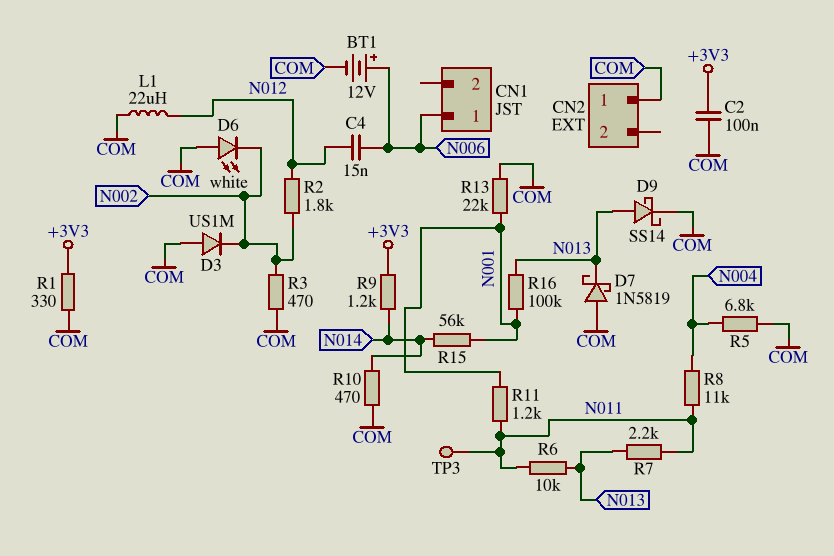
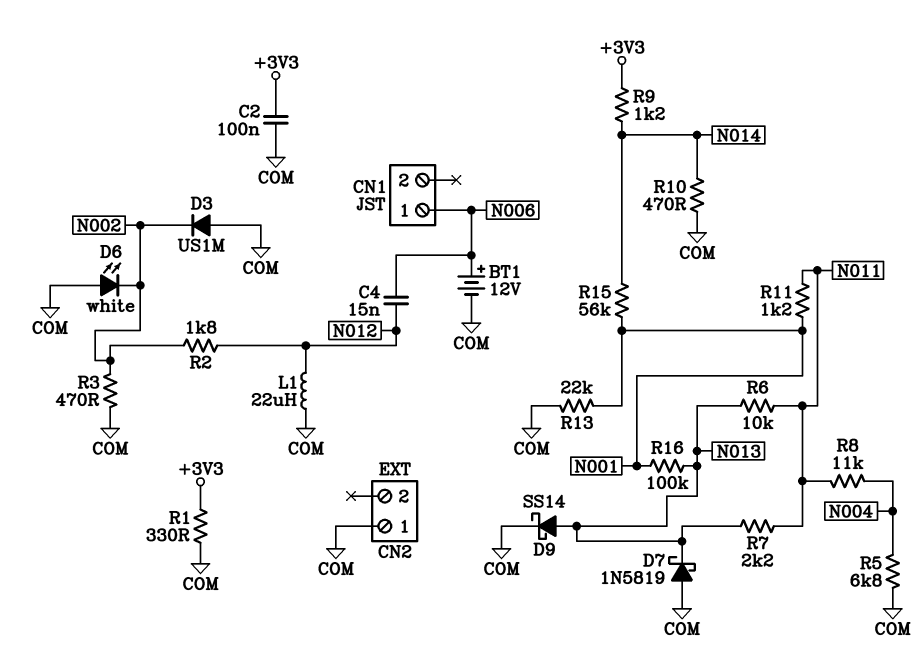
TP3: test point (N011) -> none

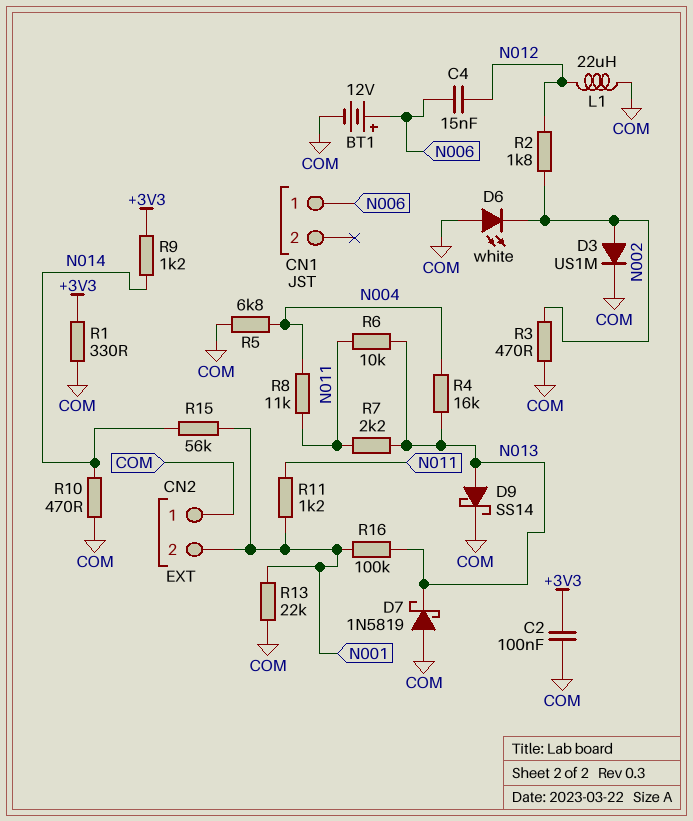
CN2 pin 2: none -> N001
D3: diode US1M (A COM, K N002) -> diode US1M (A N002, K COM)
R4: none -> 16k (N004, N013)

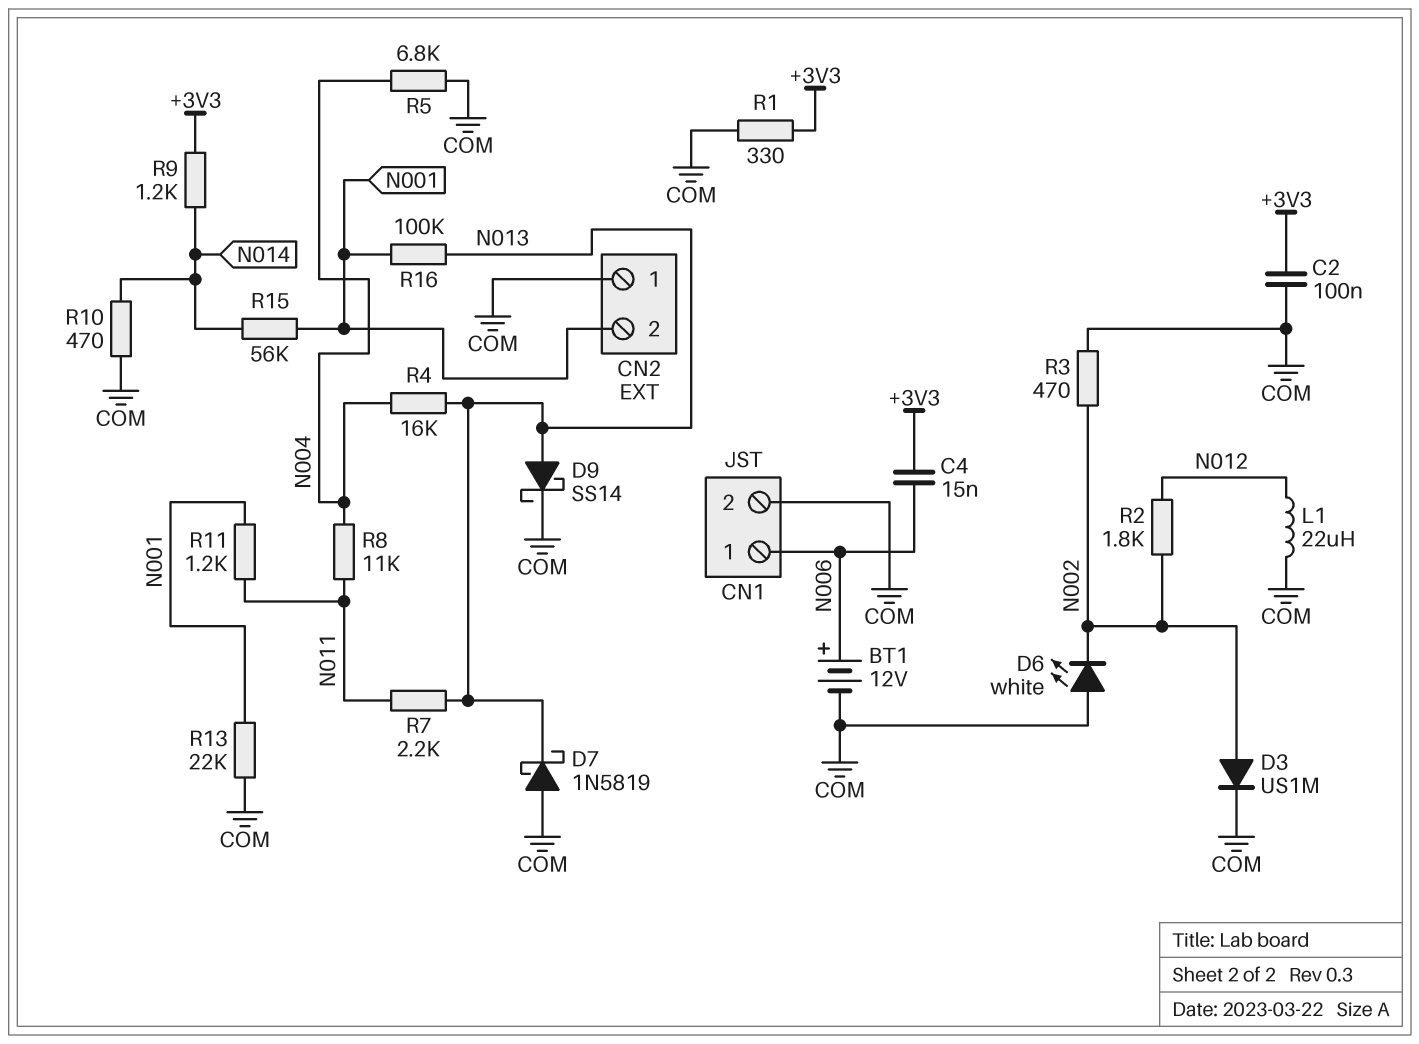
C4: 15nF (N006, N012) -> 15nF (+3V3, N006)
CN1 pin 2: none -> COM
R6: 10k (N011, N013) -> none

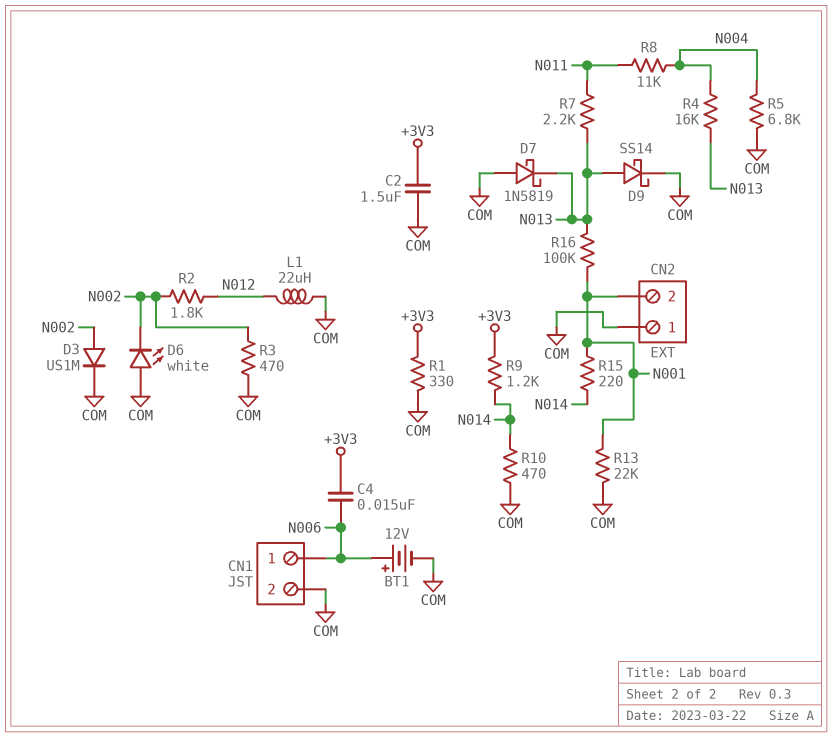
C2: 100nF (+3V3, COM) -> 1.5uF (+3V3, COM)
R11: 1.2k (N001, N011) -> none
R15: 56k (N001, N014) -> 220 (N001, N014)

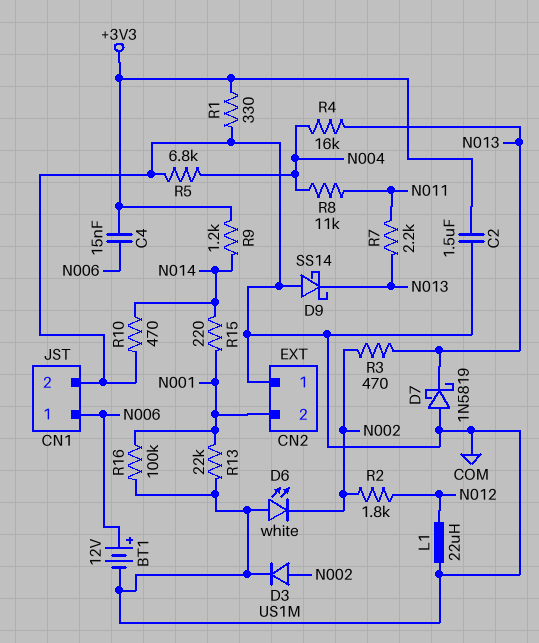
D9: schottky SS14 (A N013, K COM) -> schottky SS14 (A COM, K N013)
R3: 470 (COM, N002) -> 470 (N002, N013)
R16: 100k (N001, N013) -> 100k (COM, N001)

